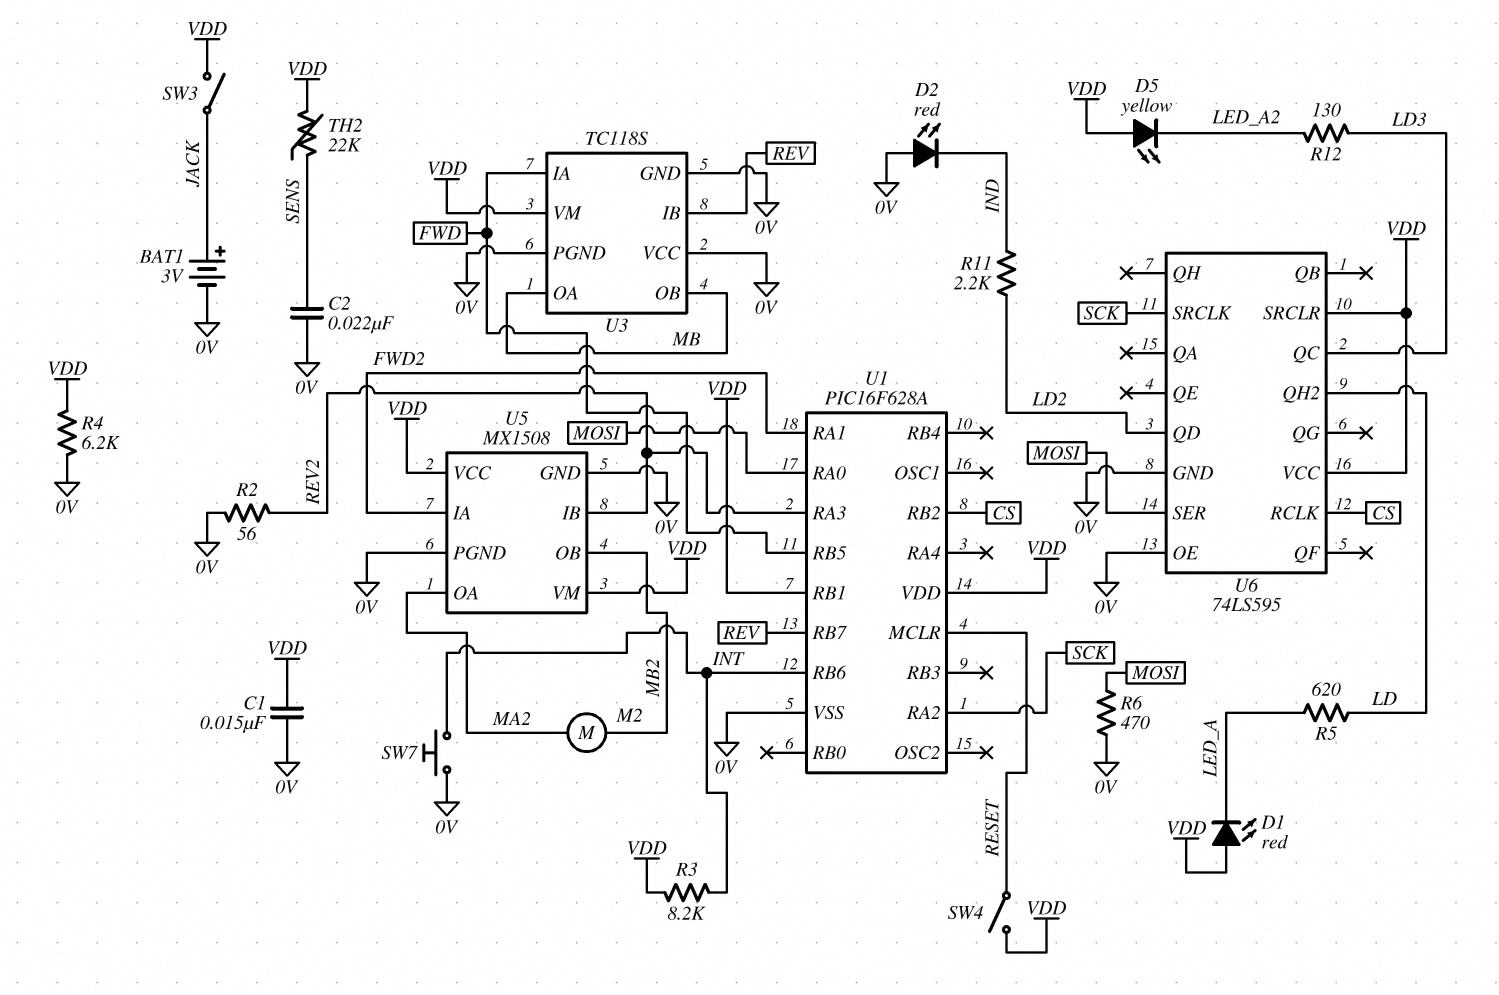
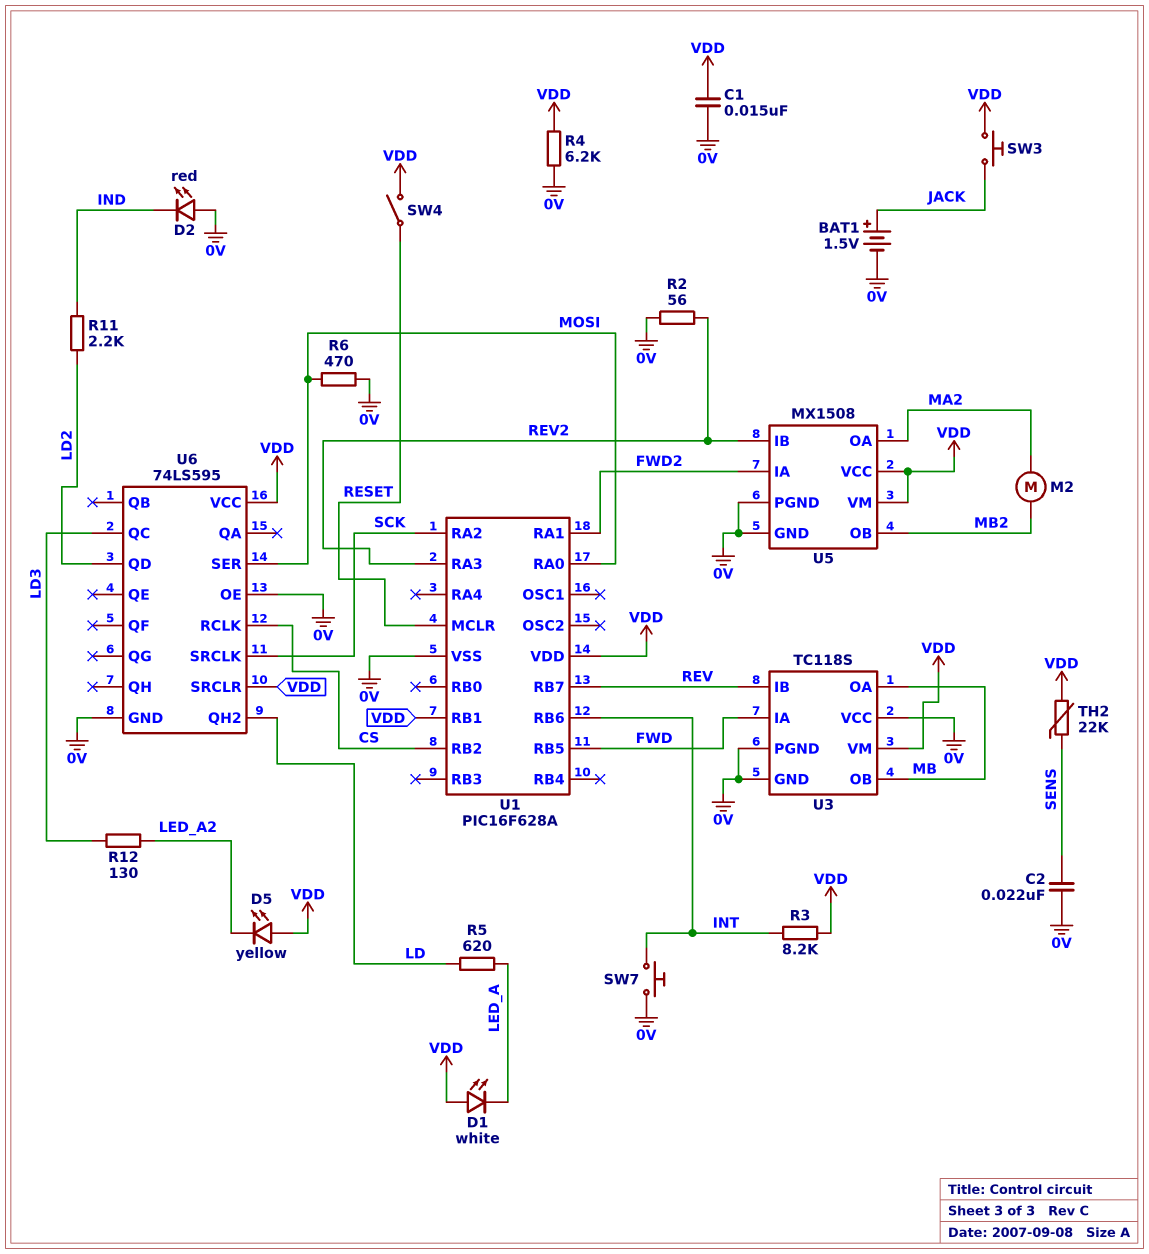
BAT1: 3V (plus JACK, minus 0V) -> 1.5V (plus JACK, minus 0V)
D1: LED red (A VDD, K LED_A) -> LED white (A VDD, K LED_A)
SW3: switch (JACK, VDD) -> button (JACK, VDD)

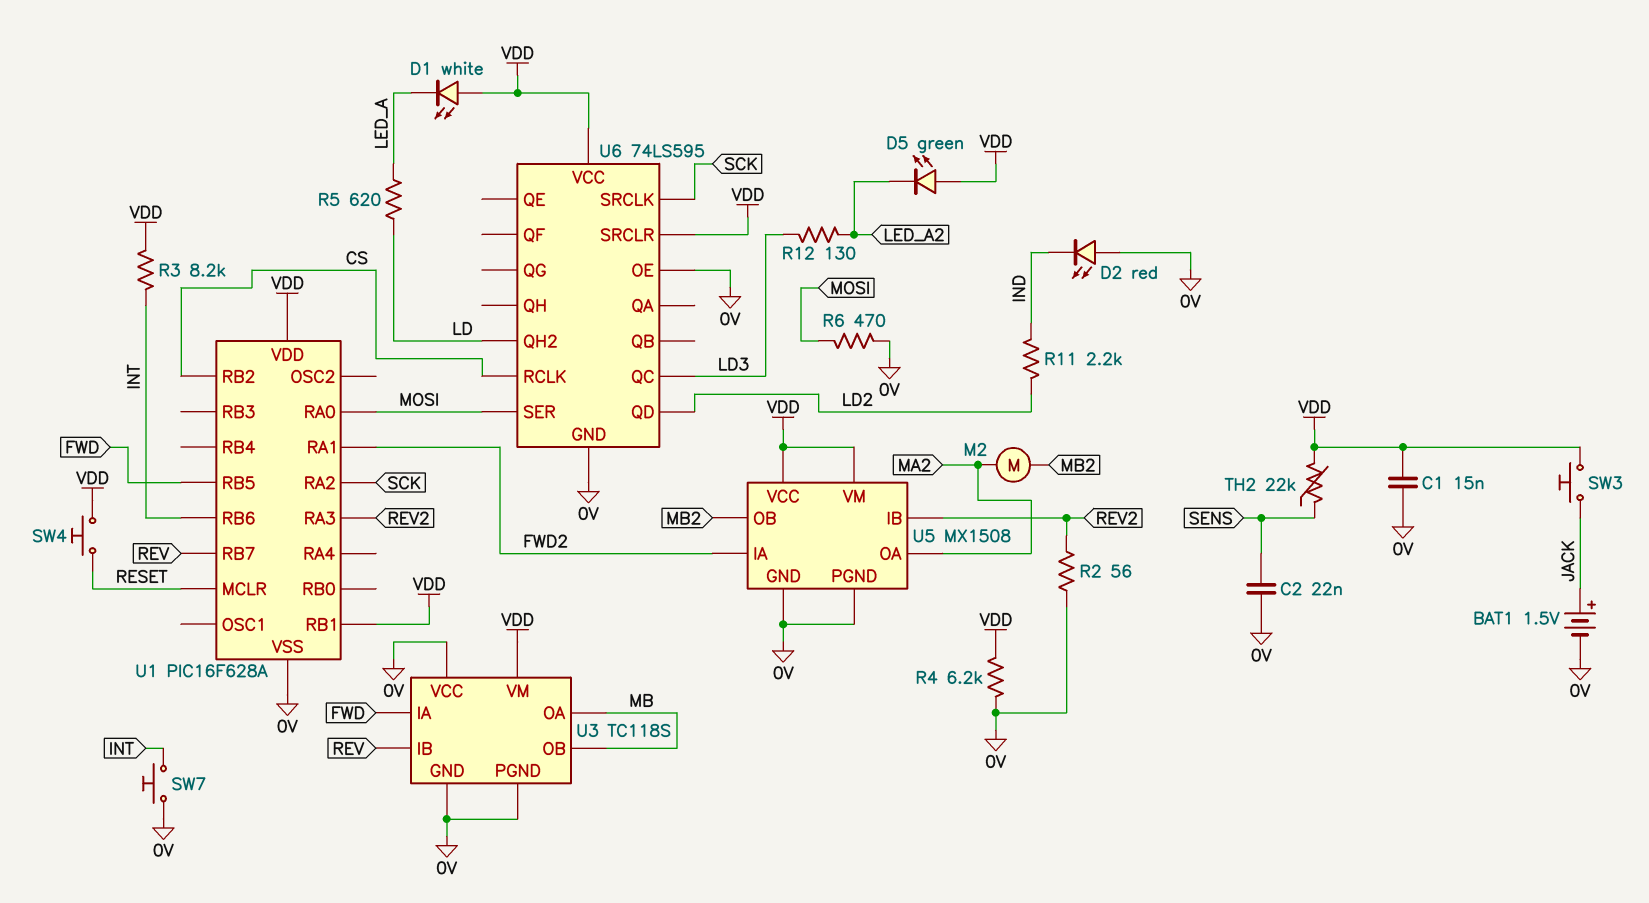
D5: LED yellow (A VDD, K LED_A2) -> LED green (A VDD, K LED_A2)
SW4: switch (RESET, VDD) -> button (RESET, VDD)

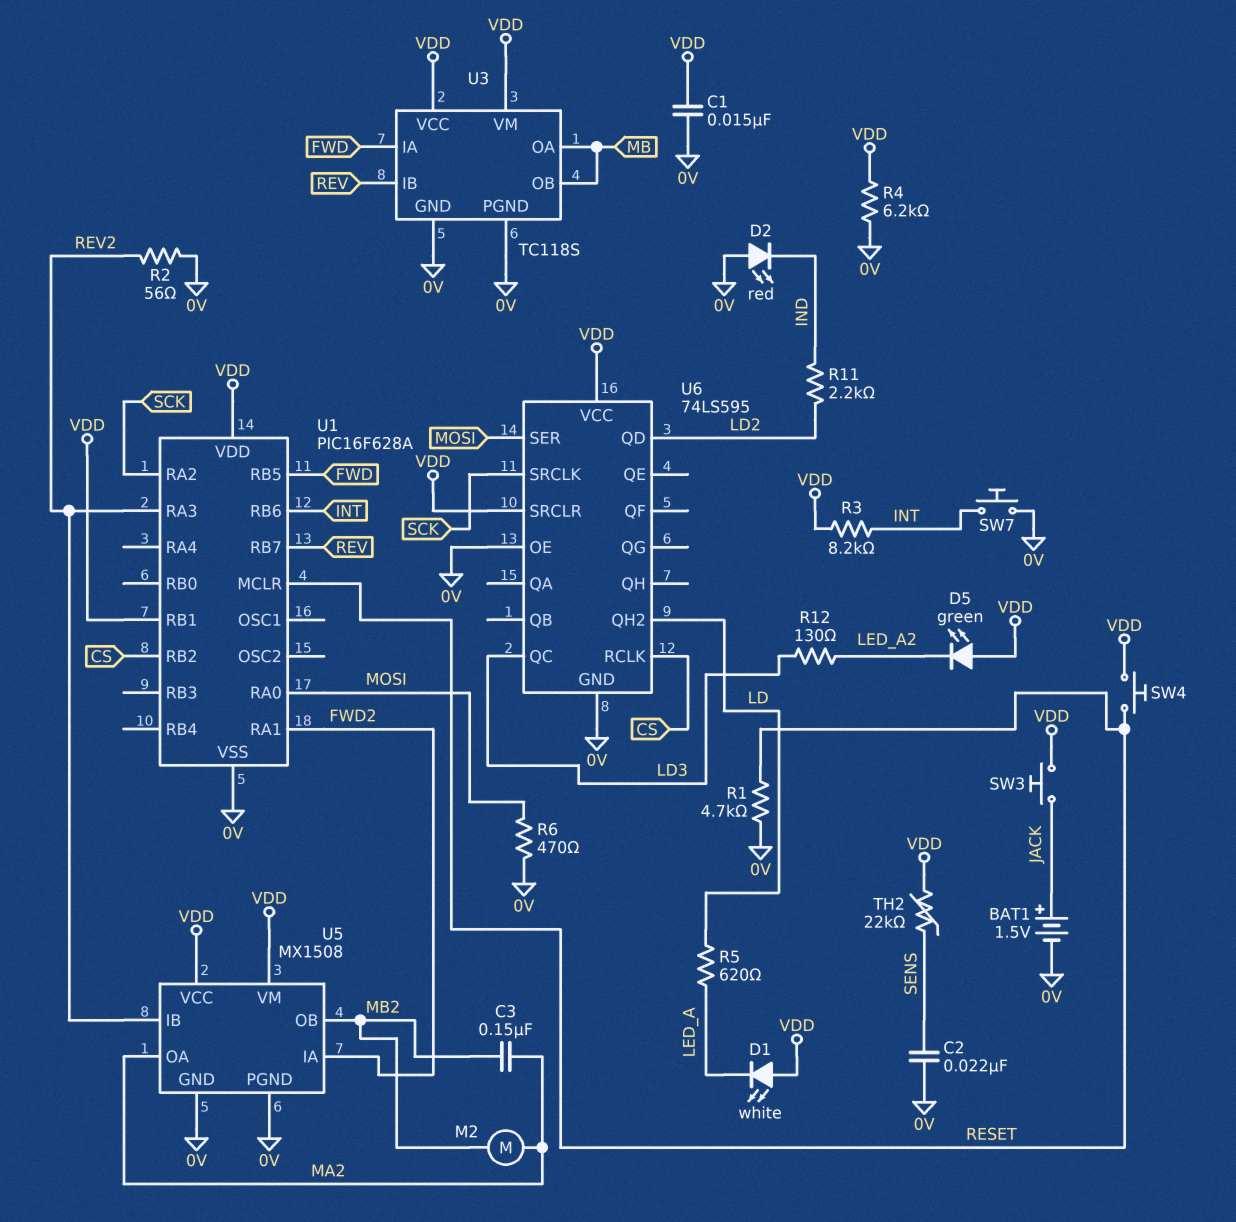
C3: none -> 150nF (MA2, MB2)
R1: none -> 4.7k (0V, RESET)
U3 pin VCC: 0V -> VDD

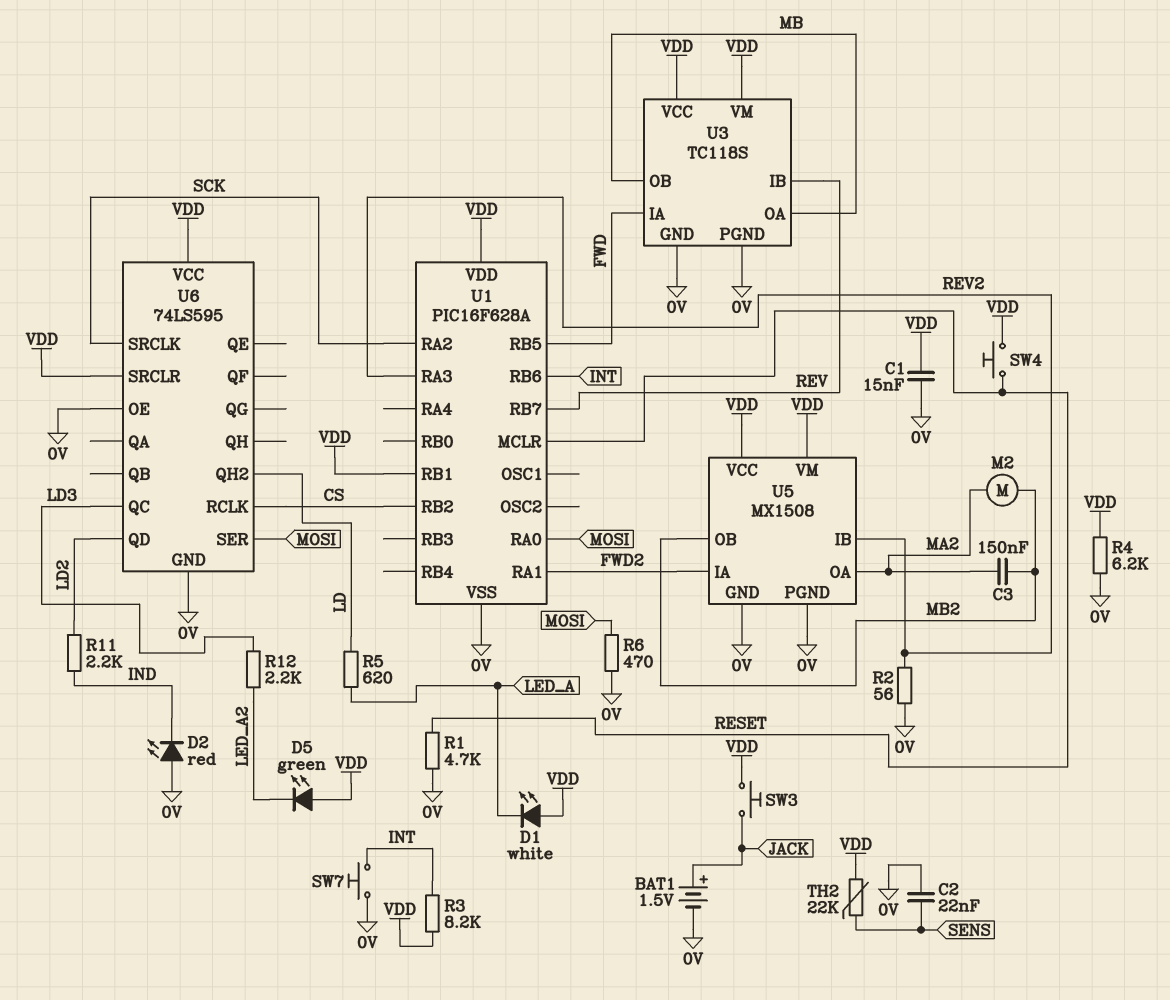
R12: 130 (LD3, LED_A2) -> 2.2k (LD3, LED_A2)

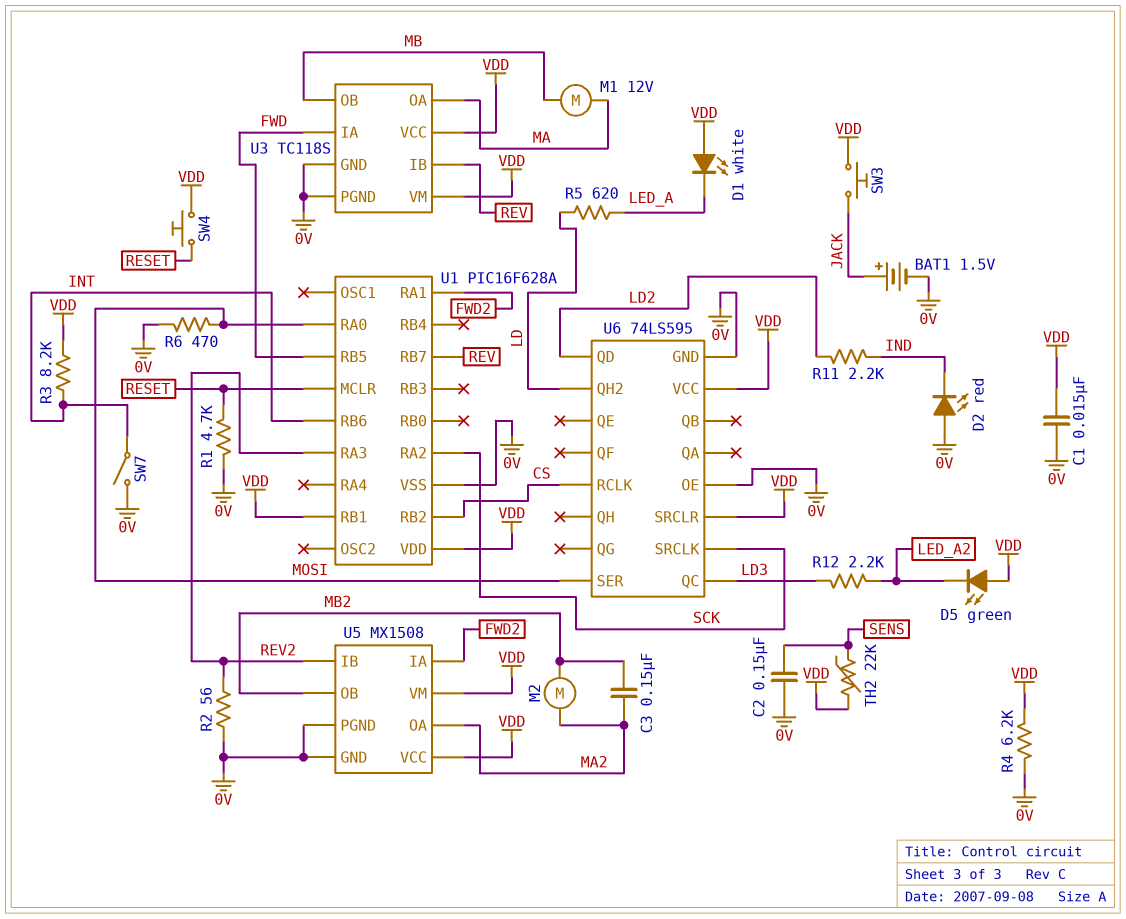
C2: 22nF (0V, SENS) -> 150nF (0V, SENS)
M1: none -> motor 12V (MA, MB)
SW7: button (0V, INT) -> switch (0V, INT)
U3 pin OA: MB -> MA

